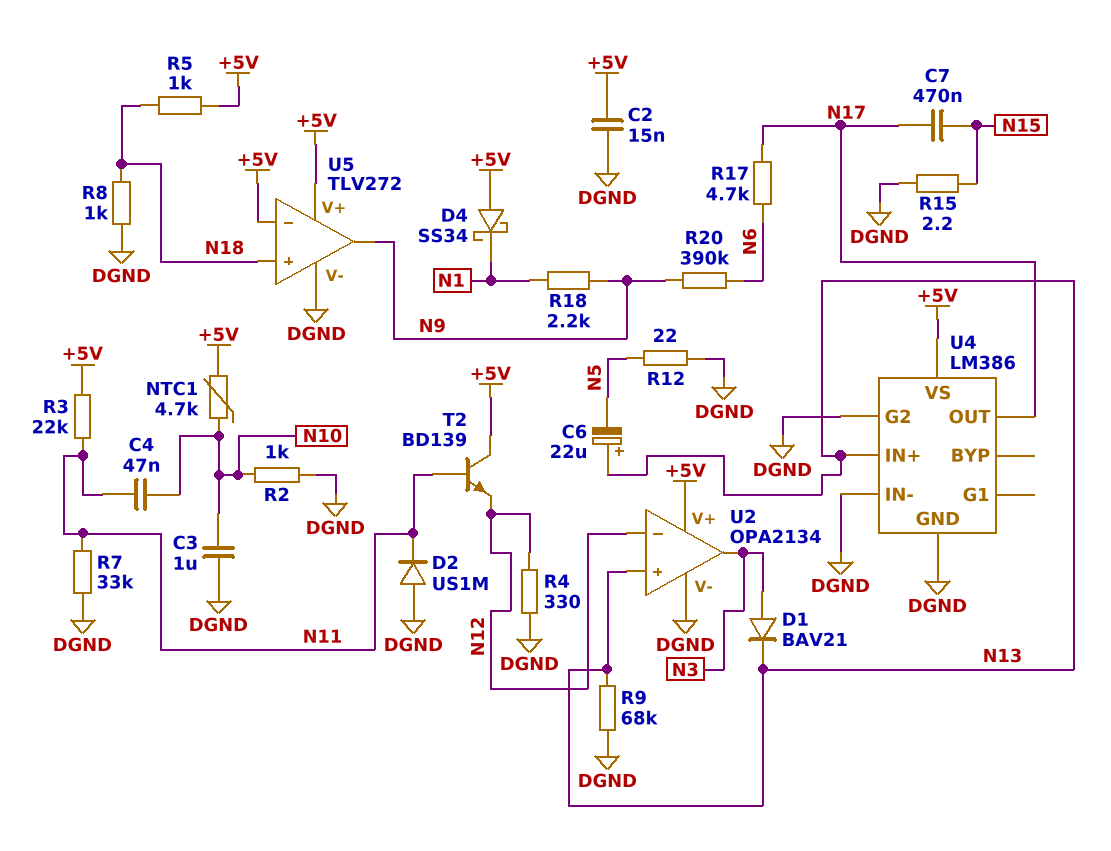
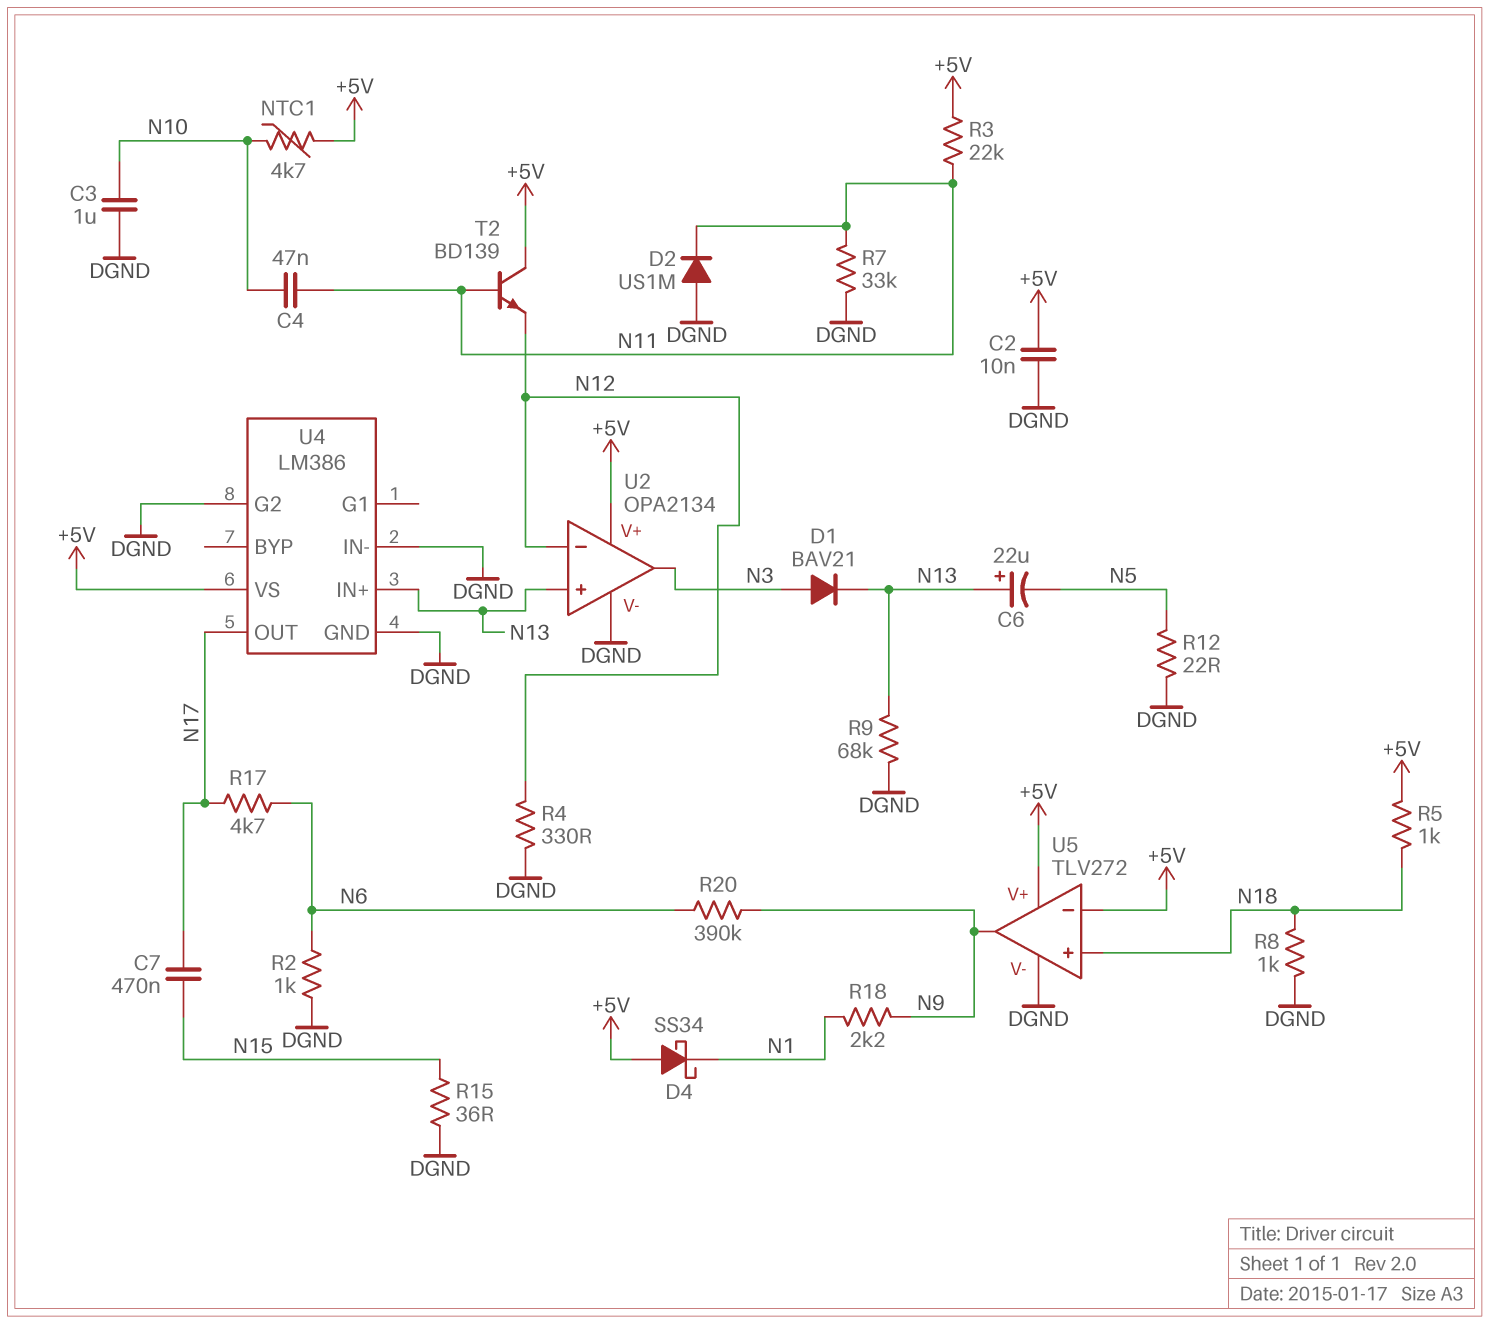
C2: 15nF (+5V, DGND) -> 10nF (+5V, DGND)
R2: 1k (DGND, N10) -> 1k (DGND, N6)
R15: 2.2 (DGND, N15) -> 36 (DGND, N15)

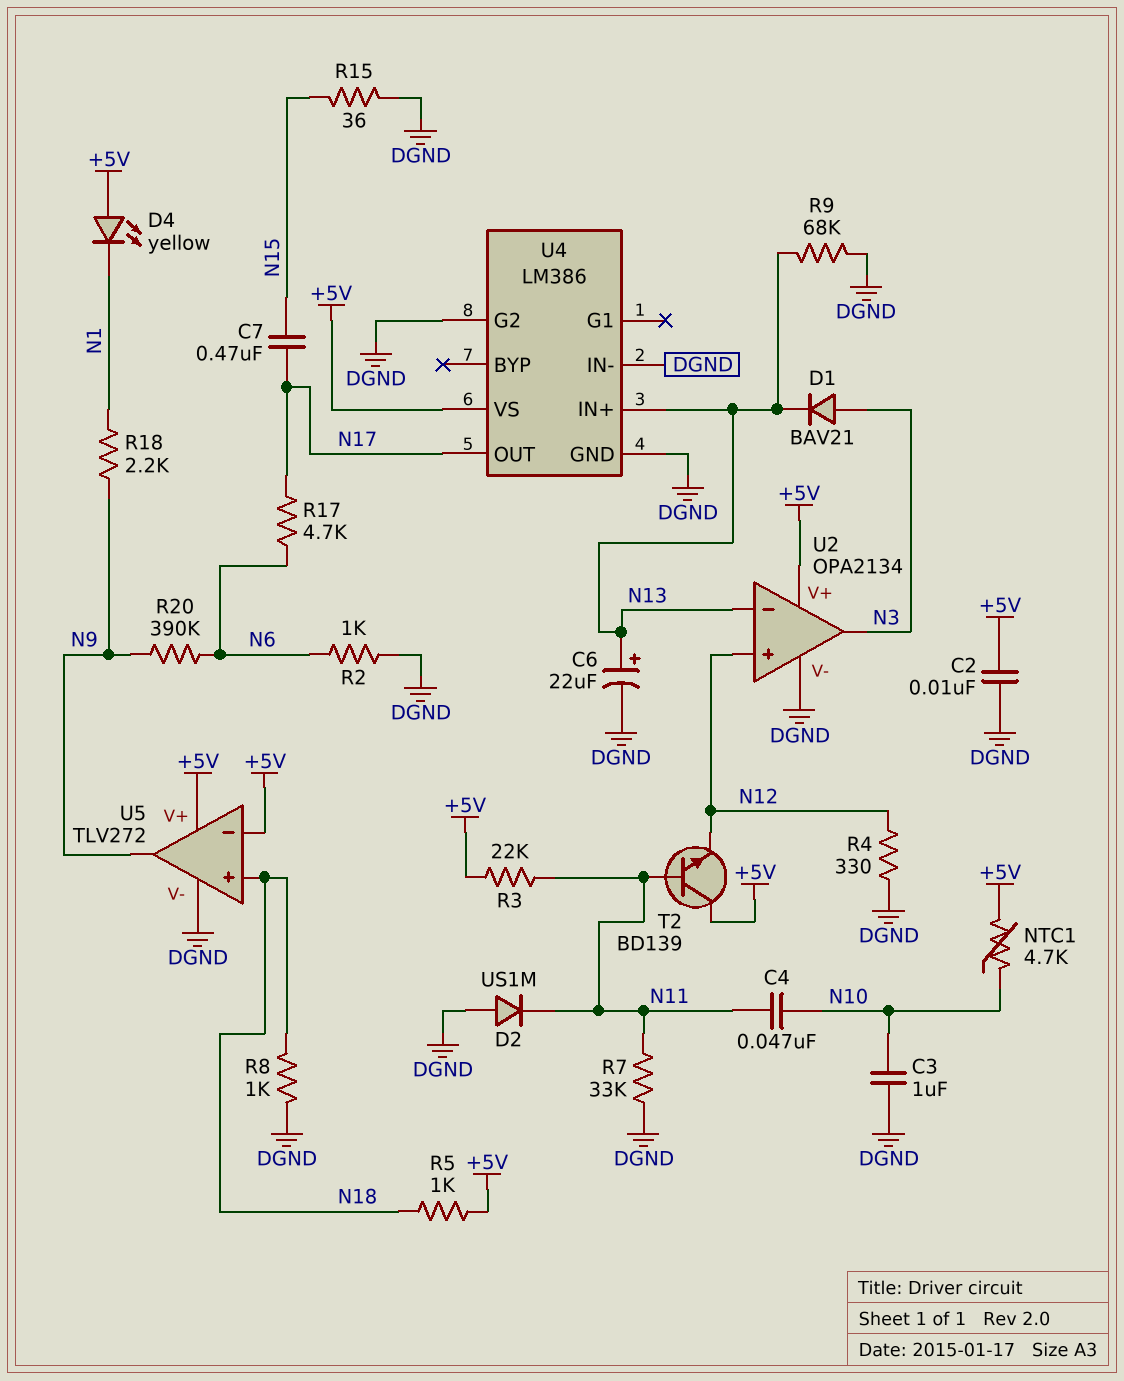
C6: 22uF (plus N13, minus N5) -> 22uF (plus N13, minus DGND)
D4: schottky SS34 (A +5V, K N1) -> LED yellow (A +5V, K N1)
R12: 22 (DGND, N5) -> none
U2 pin in+: N13 -> N12
U2 pin in-: N12 -> N13

